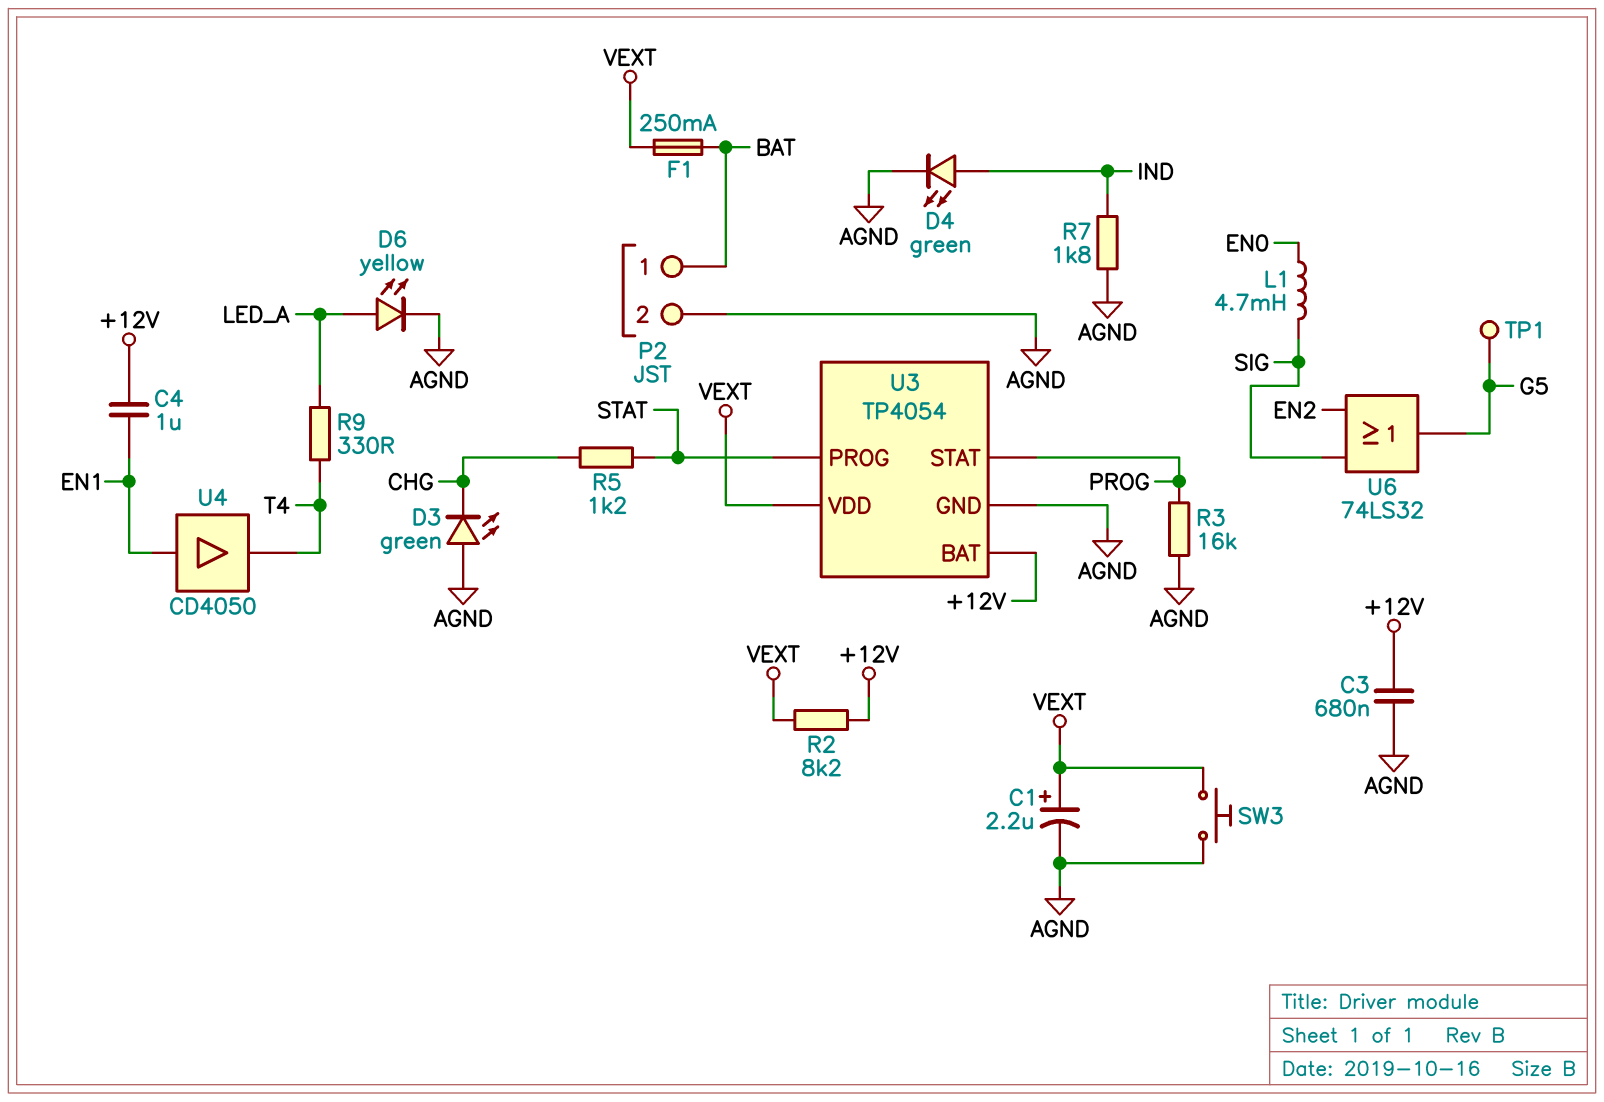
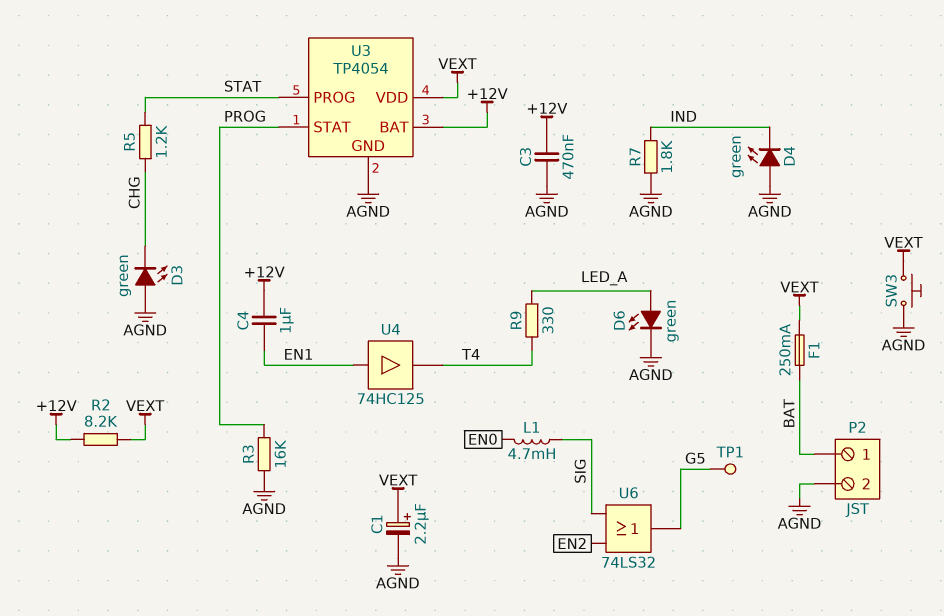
C3: 680nF (+12V, AGND) -> 470nF (+12V, AGND)
D4: LED green (A IND, K AGND) -> LED green (A AGND, K IND)
D6: LED yellow (A LED_A, K AGND) -> LED green (A LED_A, K AGND)
U4: buffer CD4050 (in EN1, out T4) -> buffer 74HC125 (in EN1, out T4)

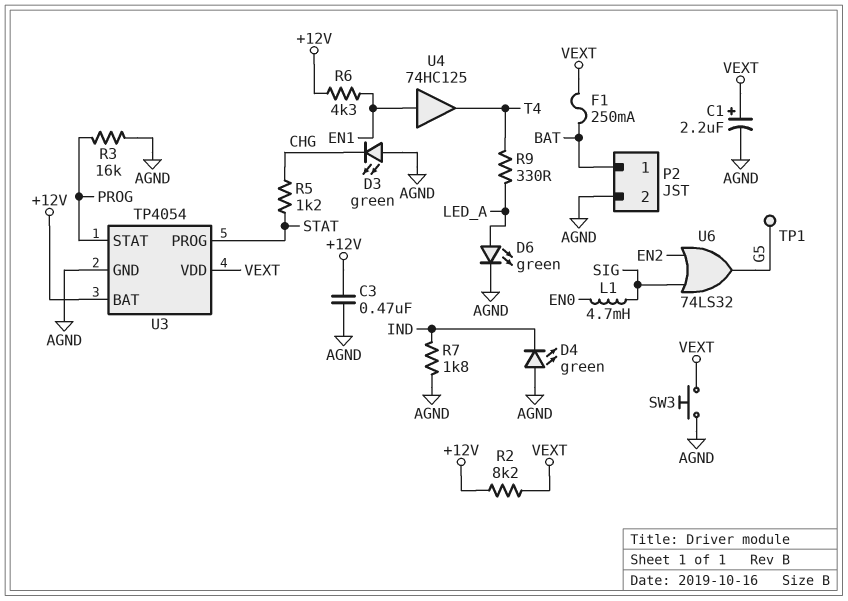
C4: 1uF (+12V, EN1) -> none
R6: none -> 4.3k (+12V, EN1)

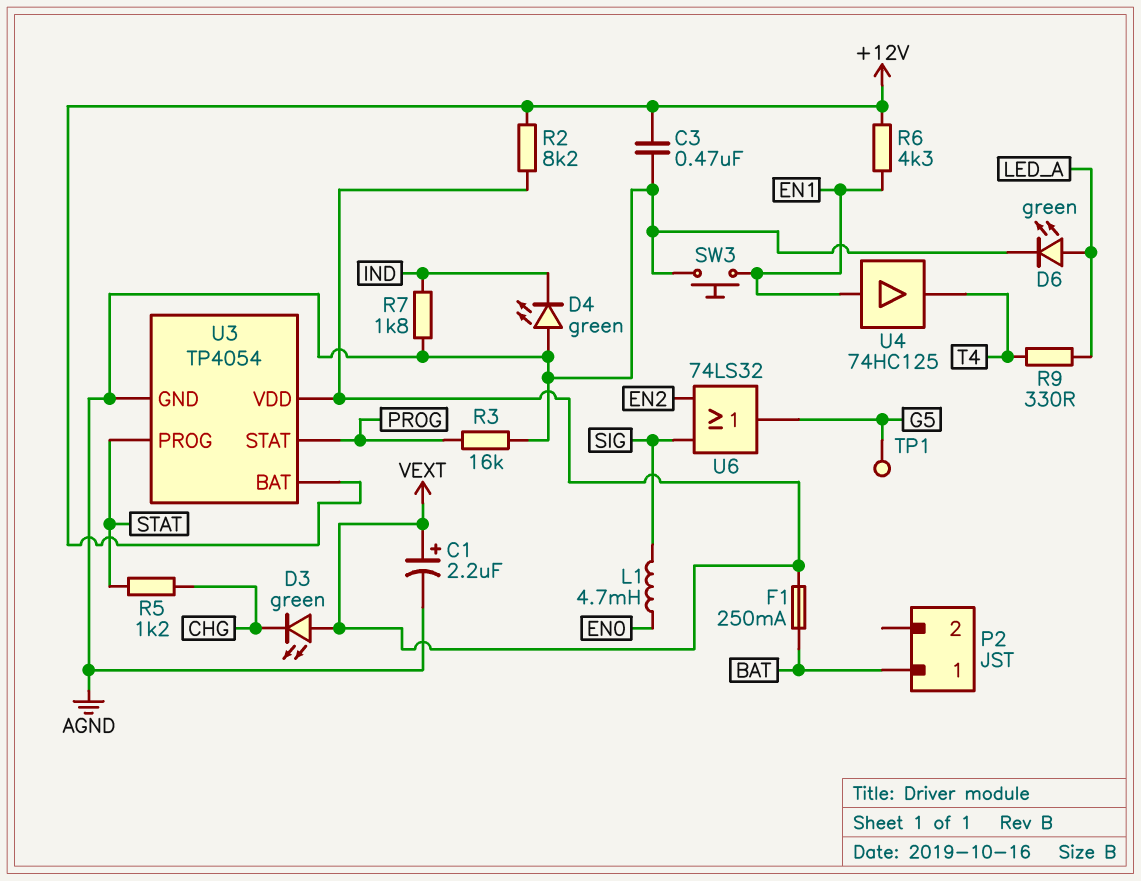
D3: LED green (A AGND, K CHG) -> LED green (A VEXT, K CHG)
P2 pin 2: AGND -> none
SW3: button (AGND, VEXT) -> button (AGND, EN1)

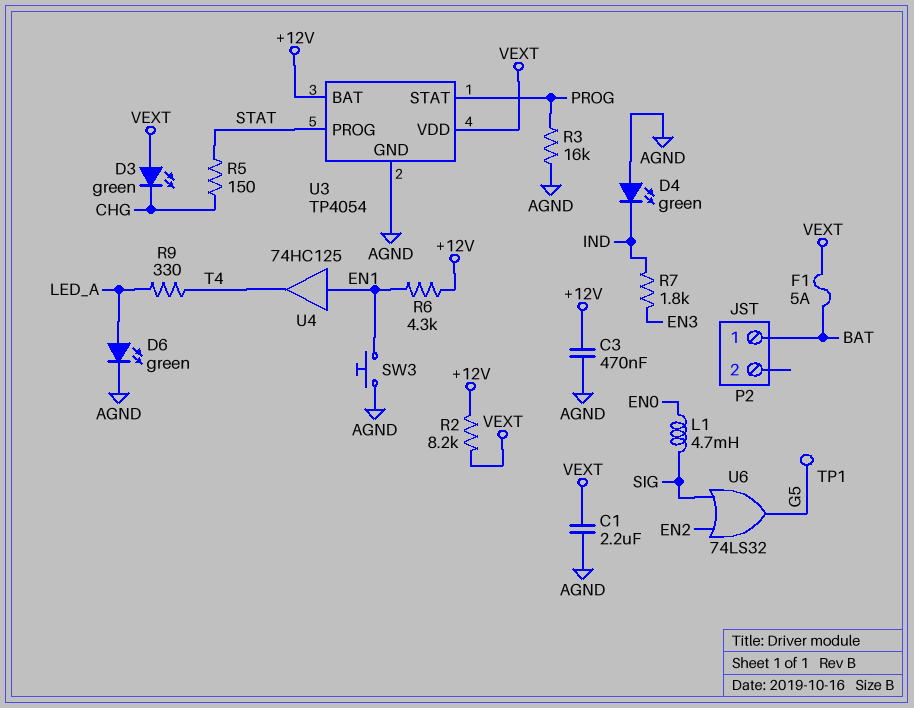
C1: 2.2uF (plus VEXT, minus AGND) -> 2.2uF (AGND, VEXT)
F1: 250mA (BAT, VEXT) -> 5A (BAT, VEXT)
R5: 1.2k (CHG, STAT) -> 150 (CHG, STAT)
R7: 1.8k (AGND, IND) -> 1.8k (EN3, IND)

